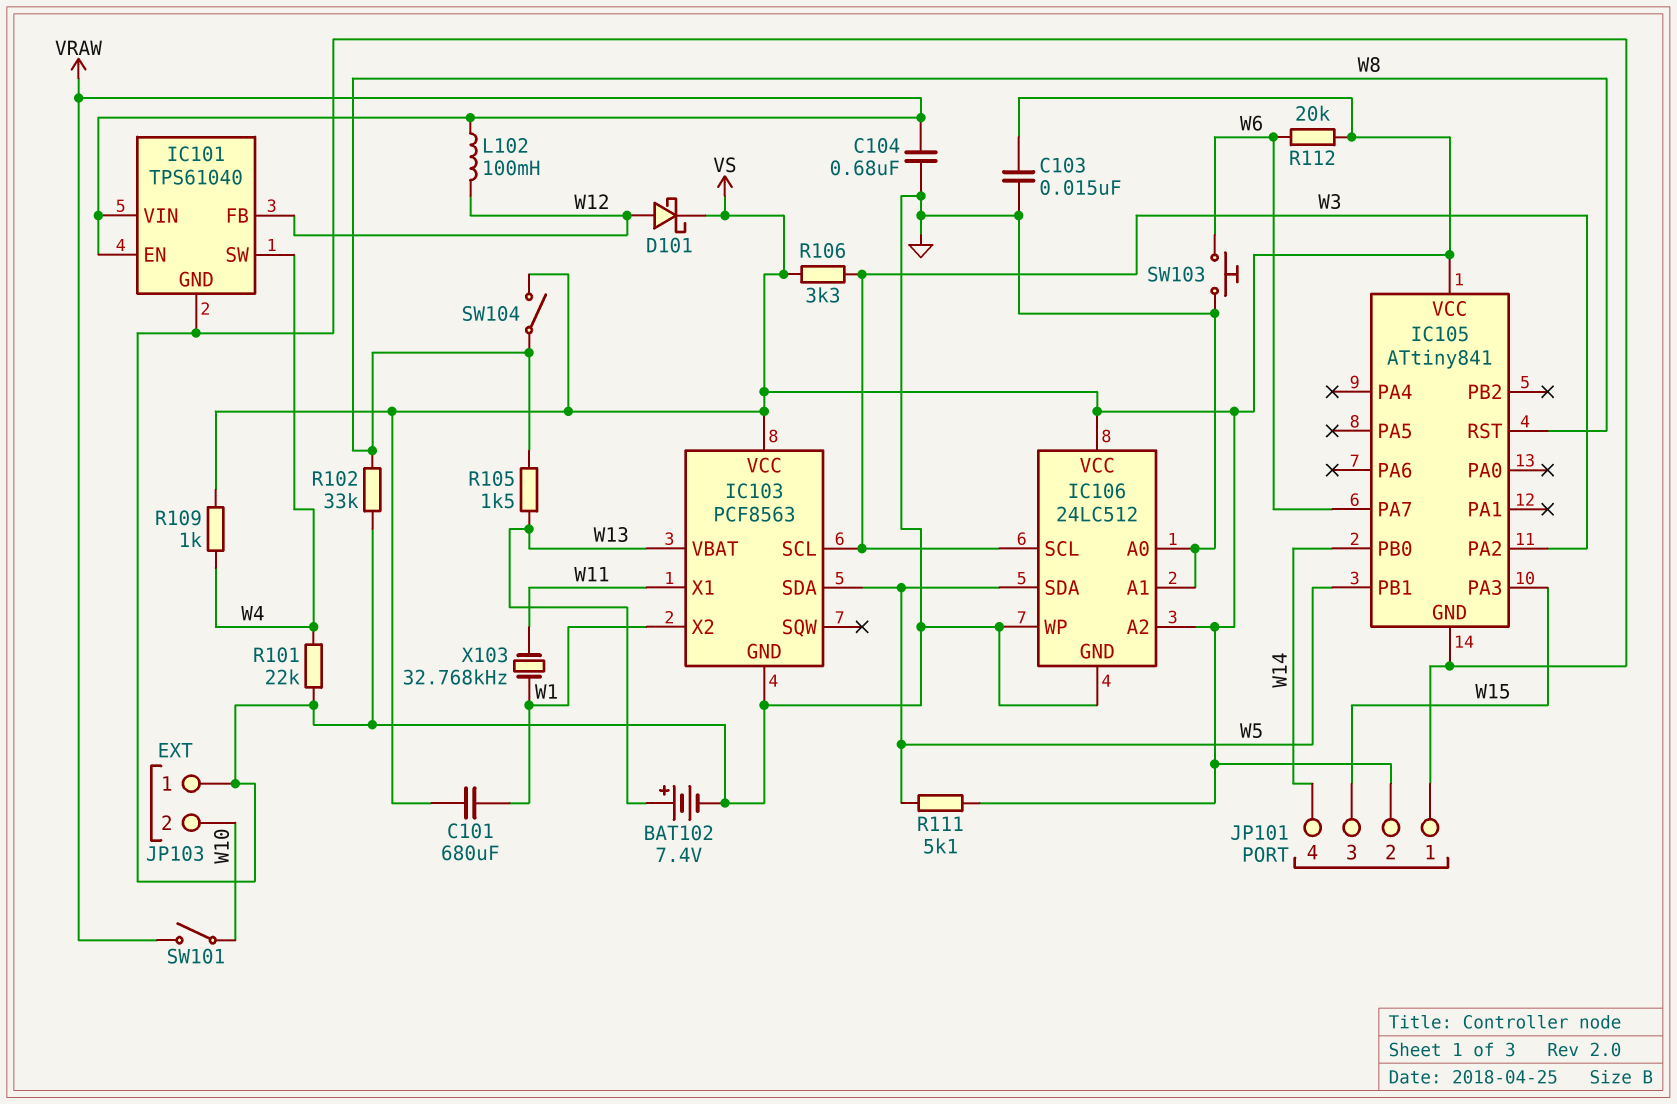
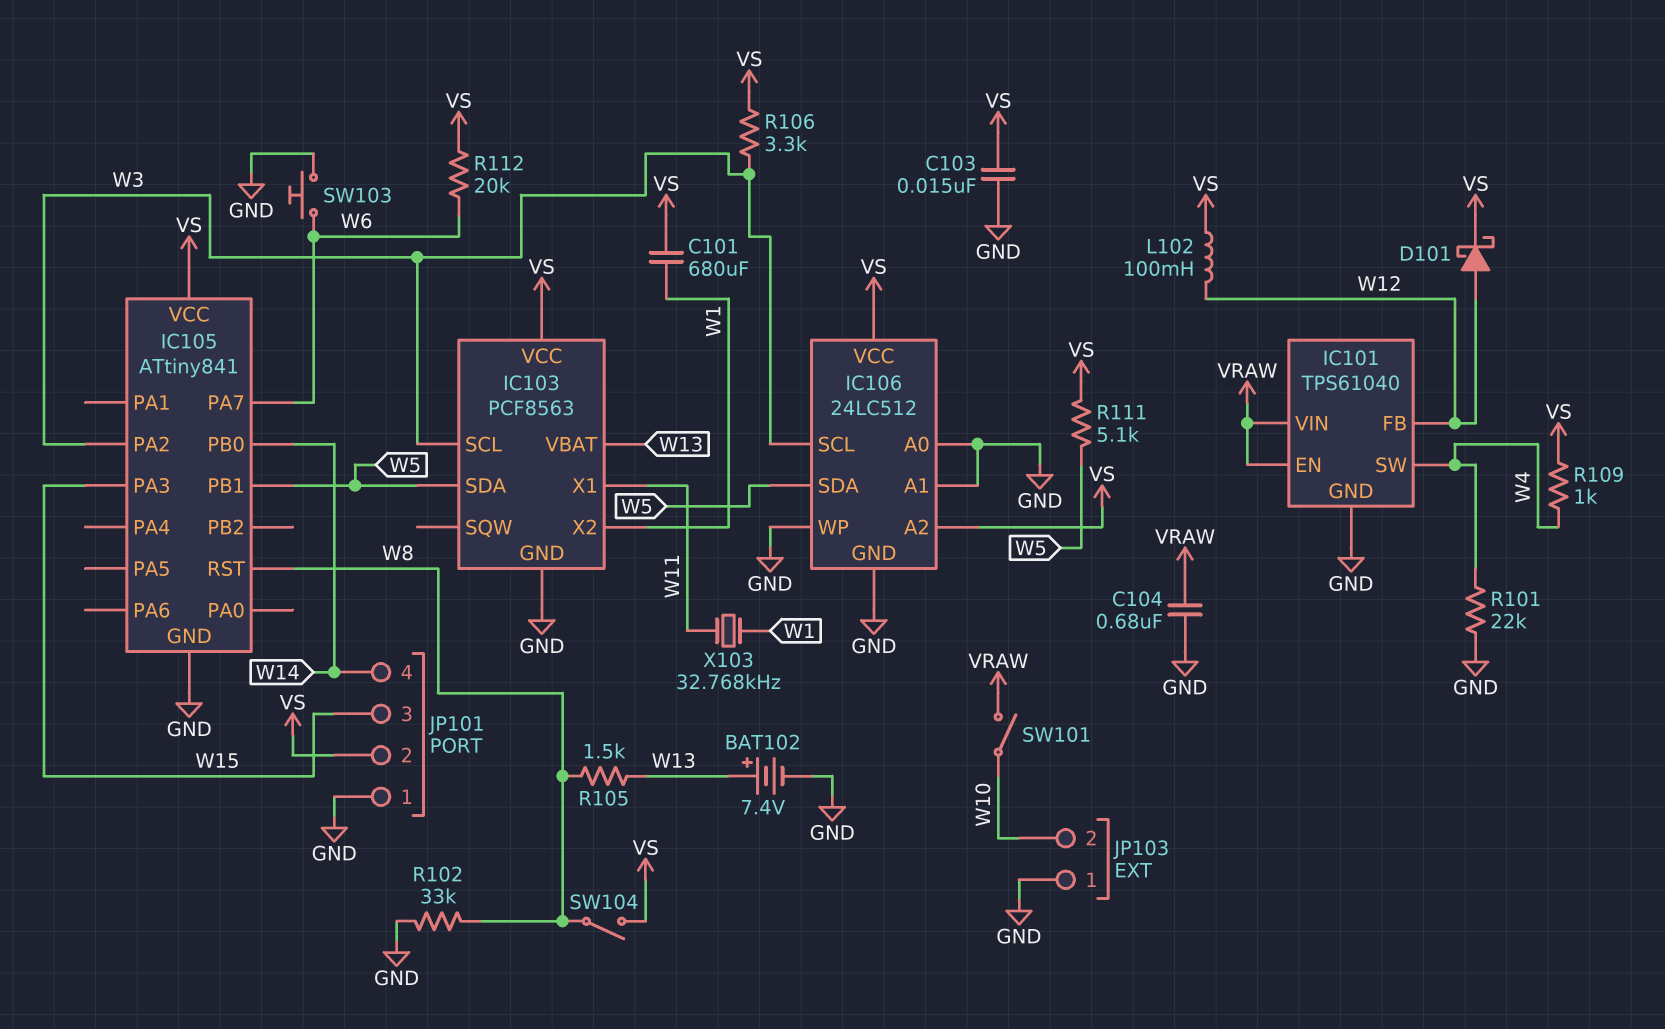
L102: 100mH (VRAW, W12) -> 100mH (VS, W12)

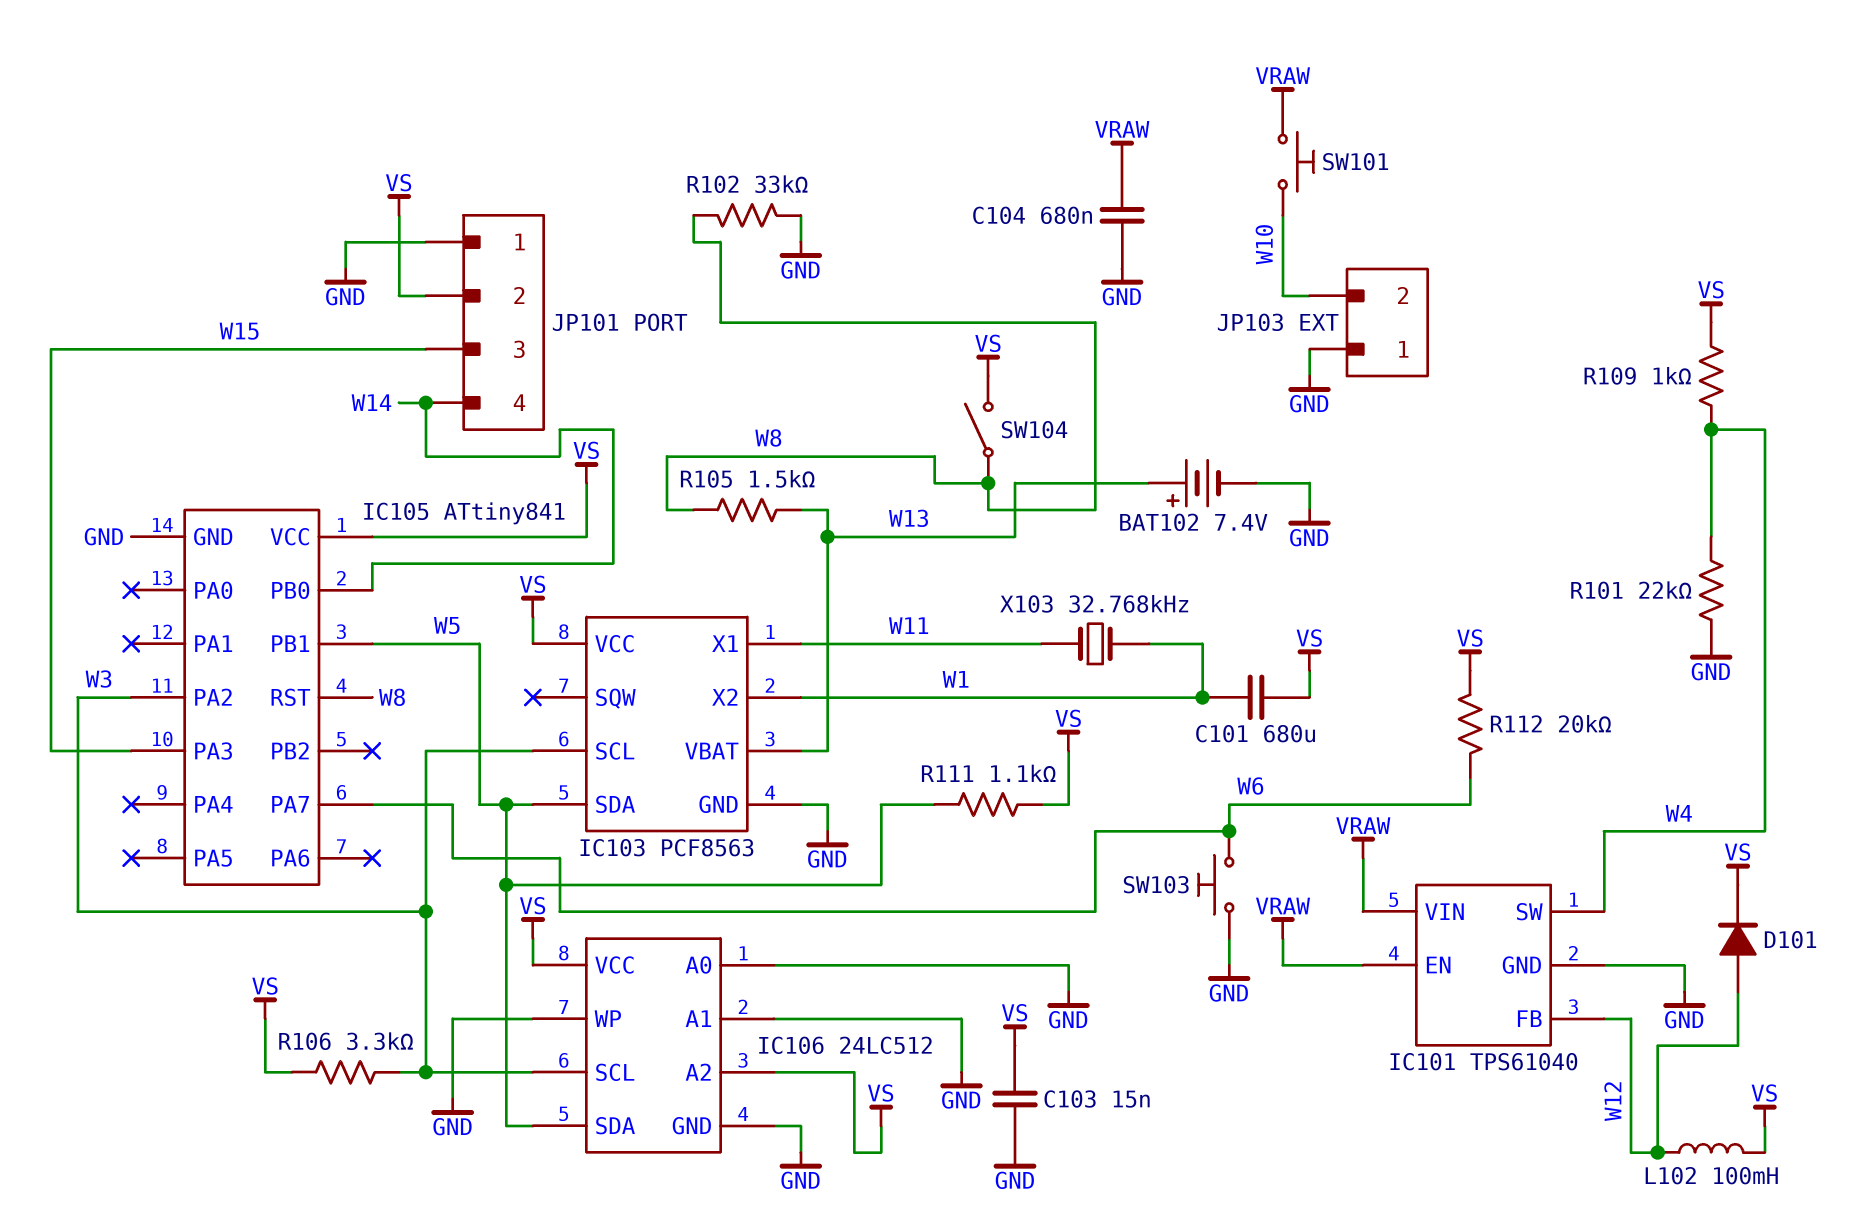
D101: schottky (A W12, K VS) -> diode (A W12, K VS)
R111: 5.1k (VS, W5) -> 1.1k (VS, W5)
SW101: switch (VRAW, W10) -> button (VRAW, W10)

